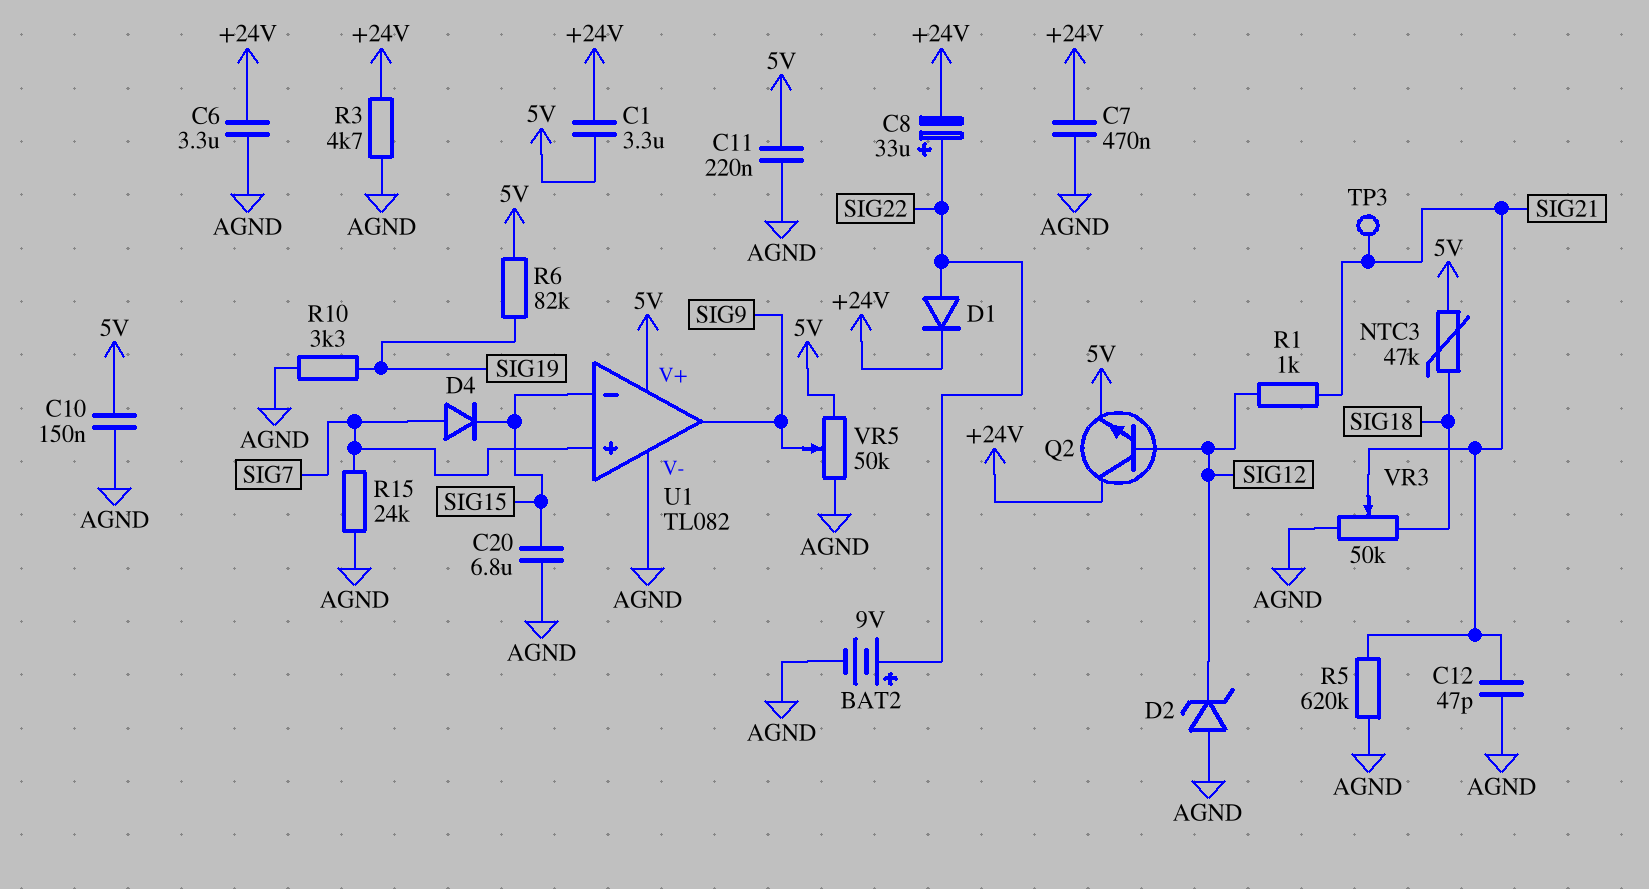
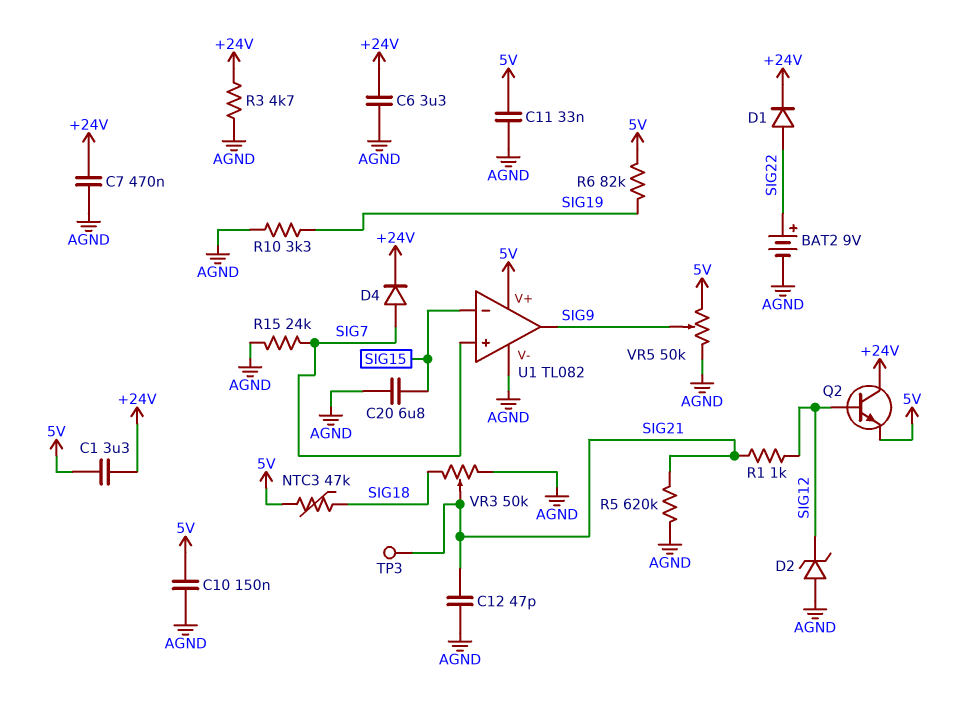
C8: 33uF (plus SIG22, minus +24V) -> none
C11: 220nF (5V, AGND) -> 33nF (5V, AGND)
D4: diode (A SIG7, K SIG15) -> diode (A SIG7, K +24V)

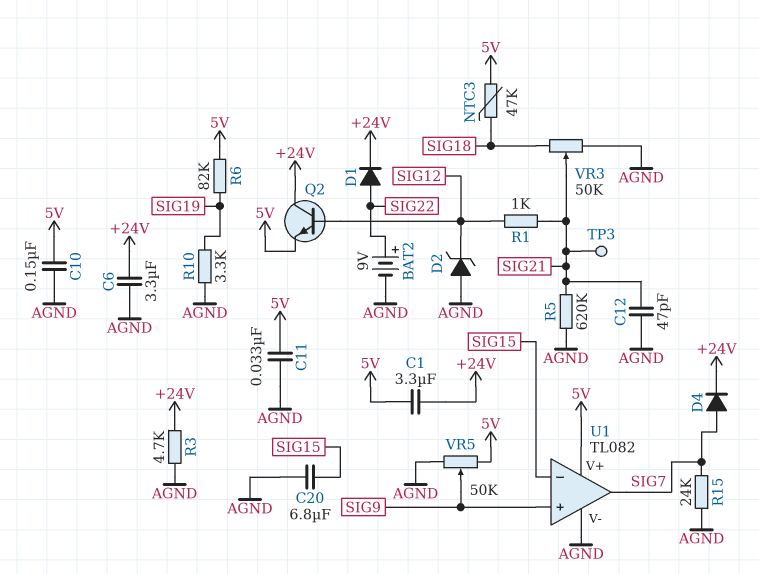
C7: 470nF (+24V, AGND) -> none
U1 pin in+: SIG7 -> SIG9
U1 pin out: SIG9 -> SIG7

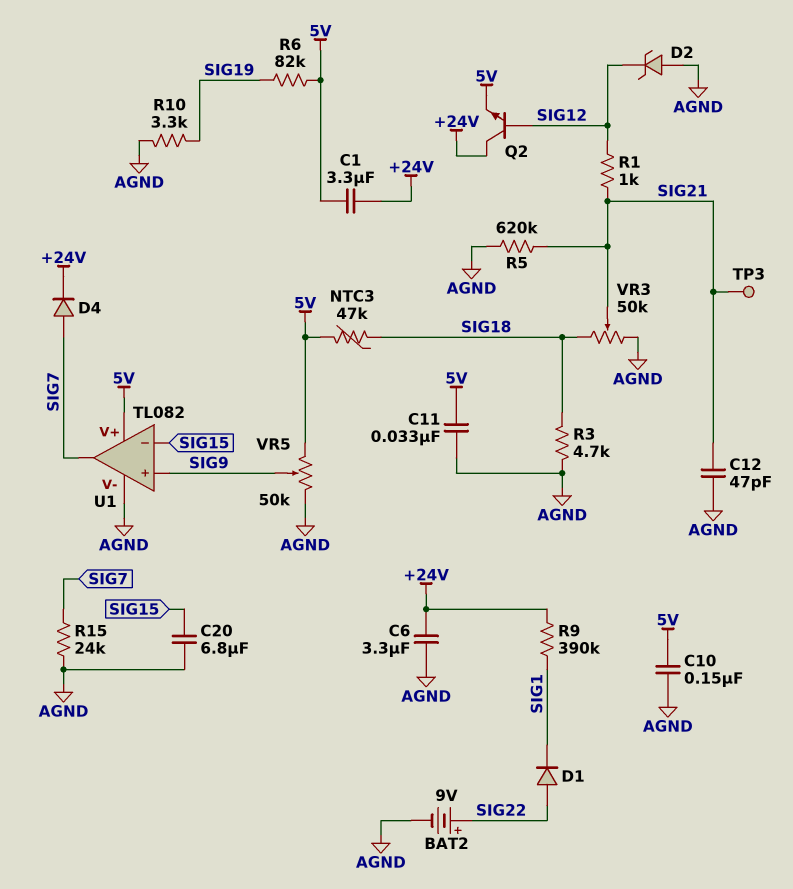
D1: diode (A SIG22, K +24V) -> diode (A SIG22, K SIG1)
R3: 4.7k (+24V, AGND) -> 4.7k (AGND, SIG18)
R9: none -> 390k (+24V, SIG1)

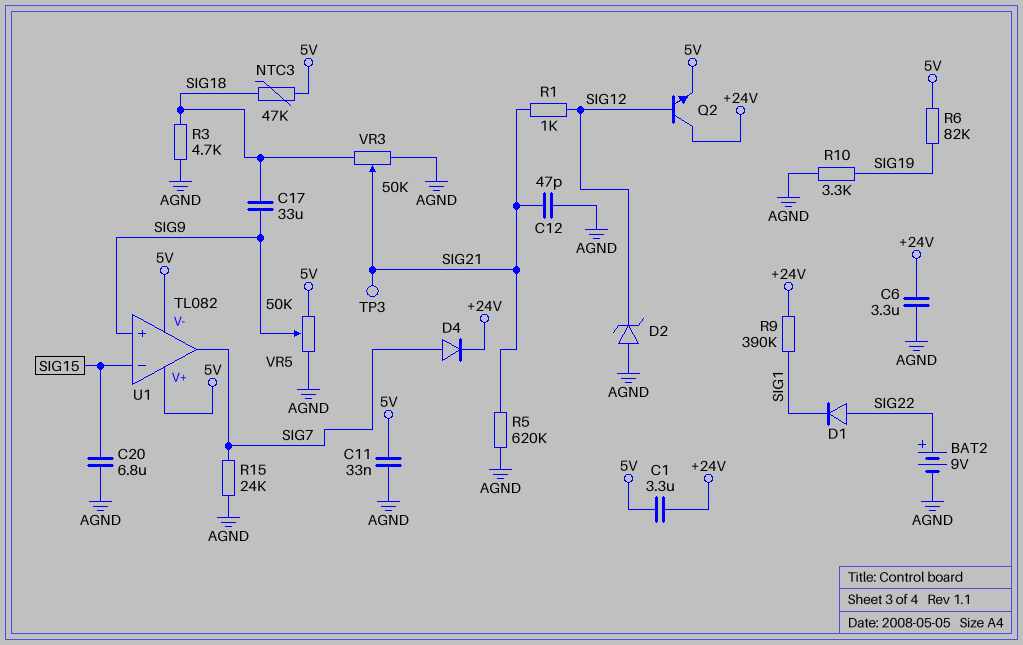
C10: 150nF (5V, AGND) -> none
C17: none -> 33uF (SIG9, SIG18)
U1 pin V-: AGND -> 5V

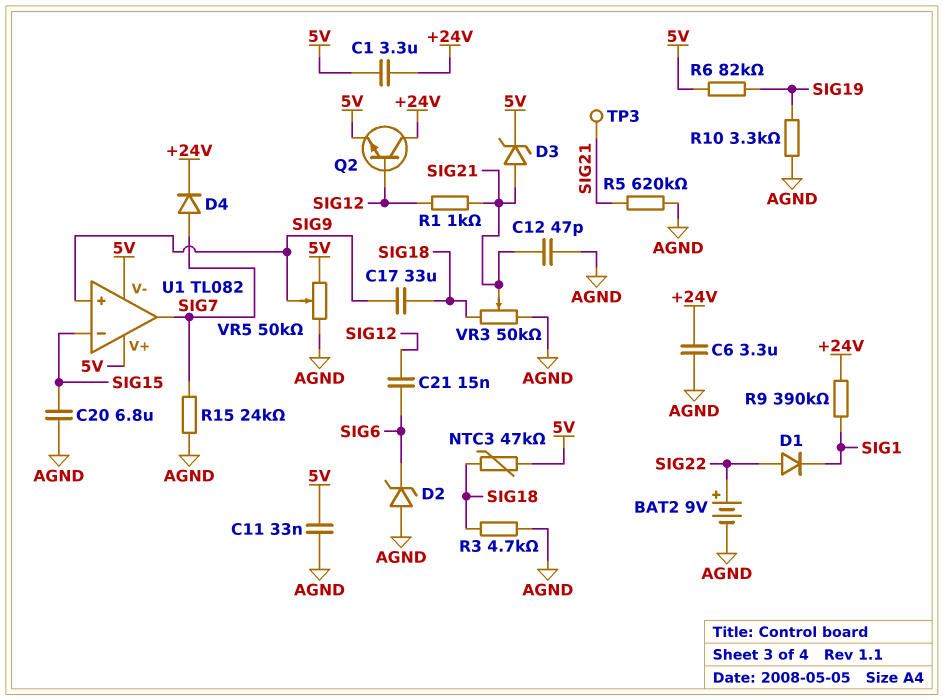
C21: none -> 15nF (SIG6, SIG12)
D2: zener (A AGND, K SIG12) -> zener (A AGND, K SIG6)
D3: none -> zener (A SIG21, K 5V)

